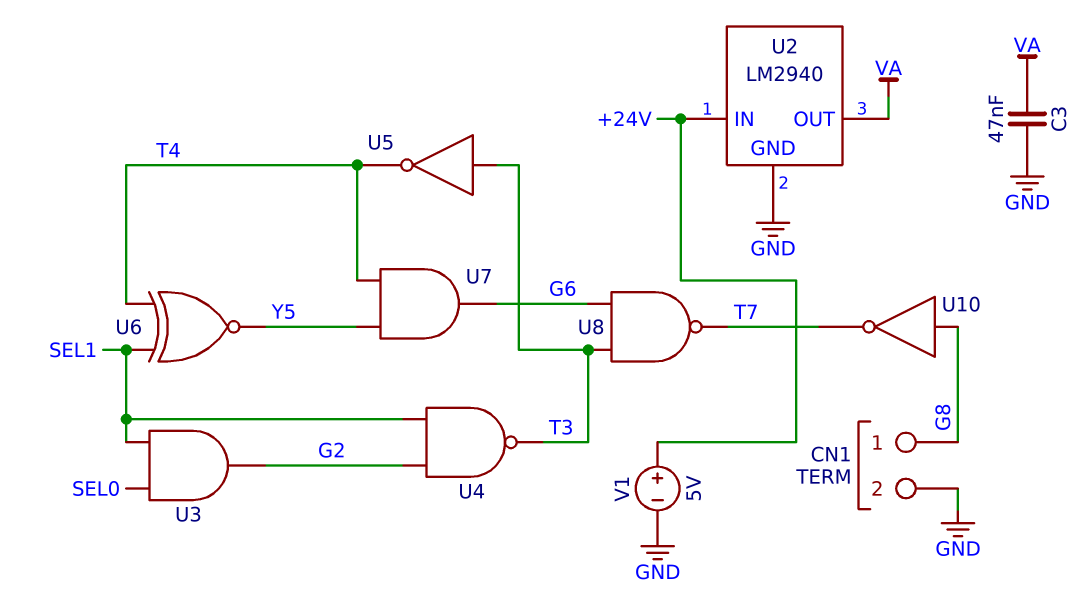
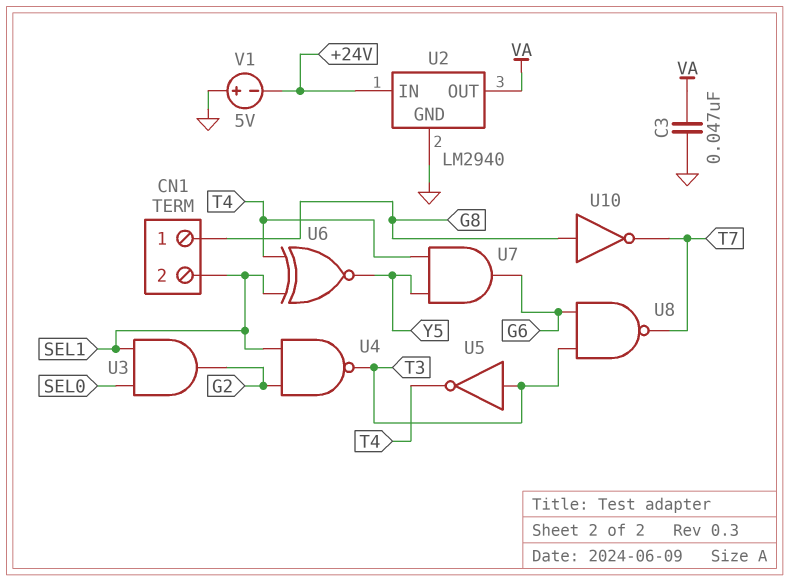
CN1 pin 2: GND -> SEL1
V1: 5V (plus +24V, minus GND) -> 5V (plus GND, minus +24V)

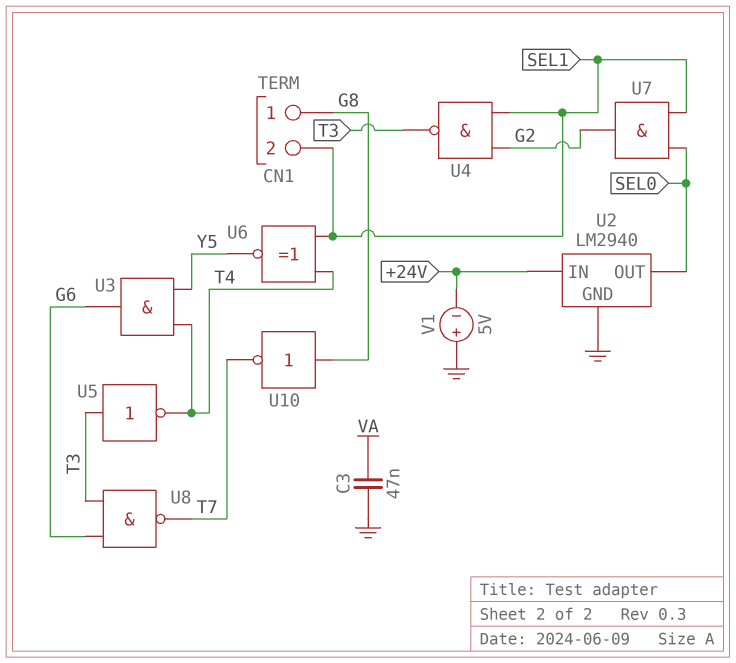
U2 pin OUT: VA -> SEL0
U3: AND (in SEL0, in SEL1, out G2) -> AND (in T4, in Y5, out G6)
U7: AND (in T4, in Y5, out G6) -> AND (in SEL0, in SEL1, out G2)

